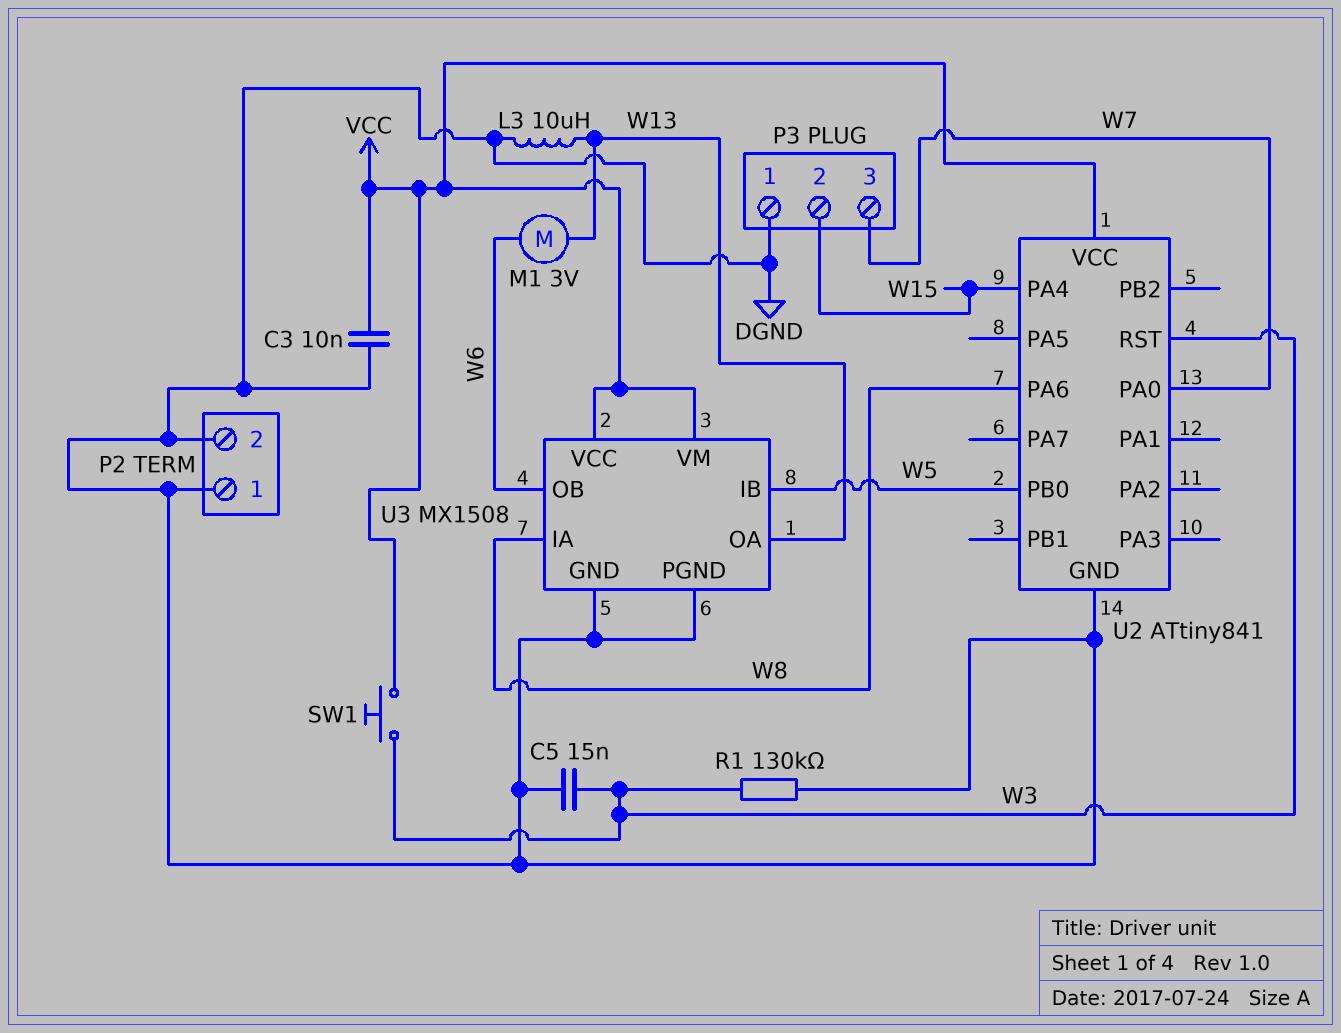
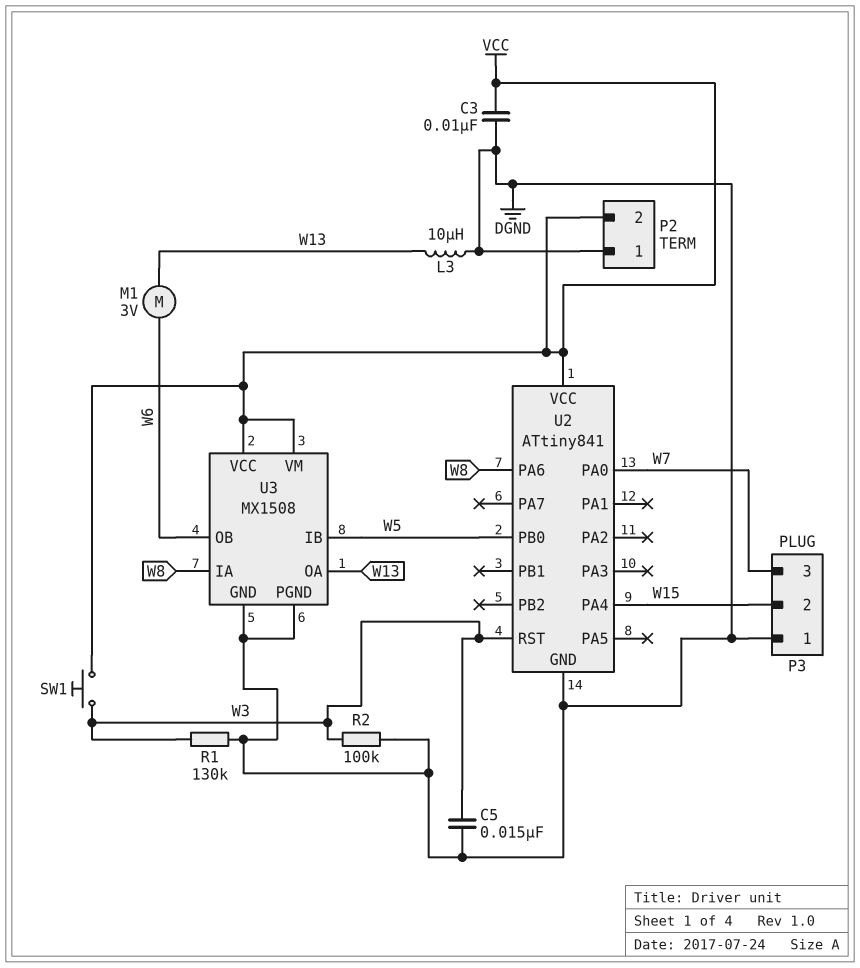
P2 pin 2: DGND -> VCC
R2: none -> 100k (DGND, W3)

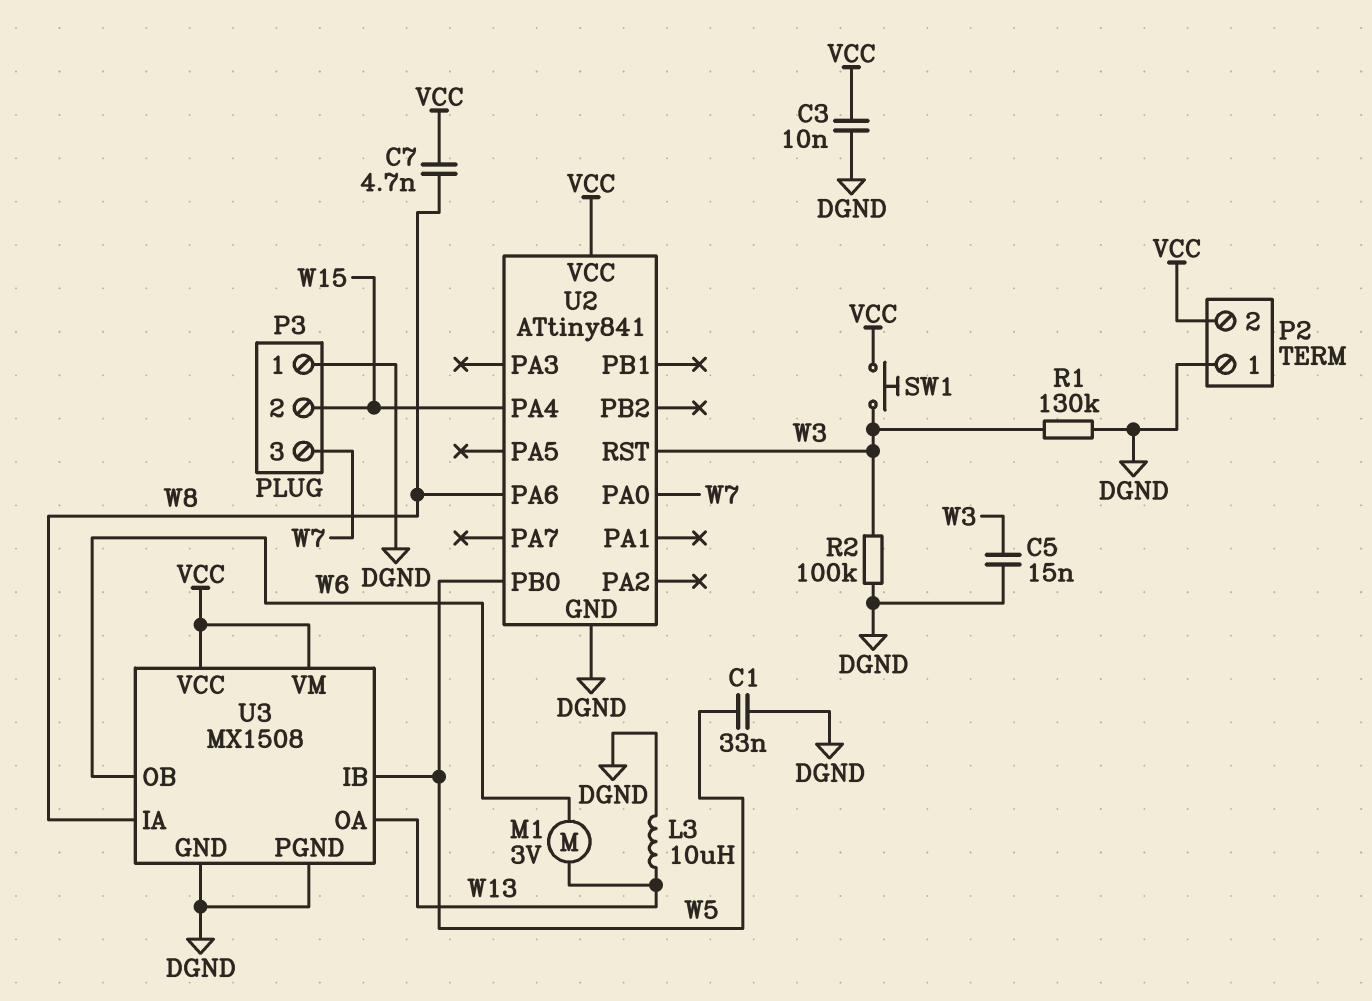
C1: none -> 33nF (DGND, W5)
C7: none -> 4.7nF (VCC, W8)

